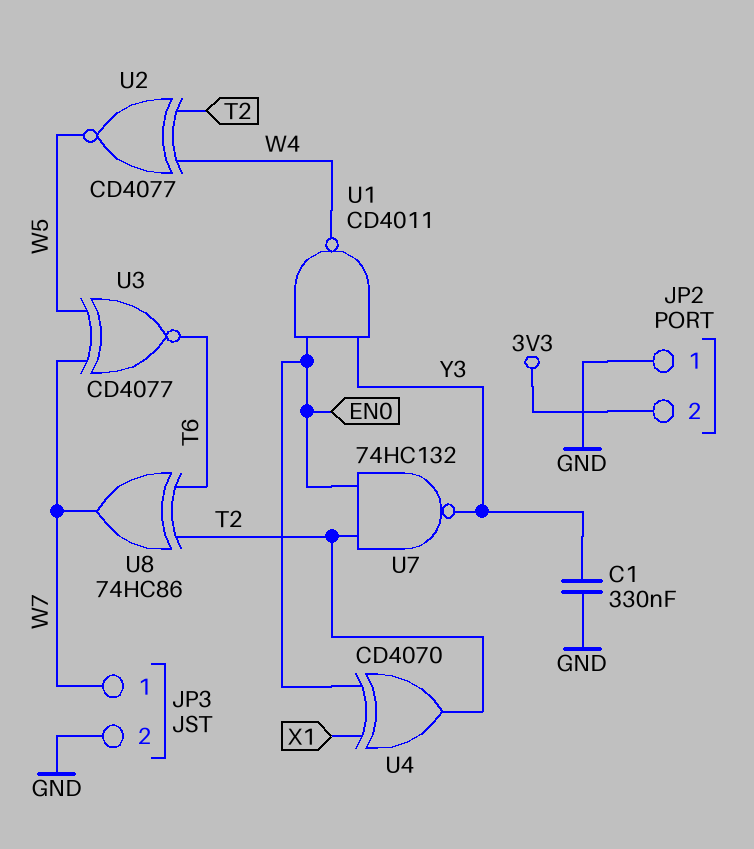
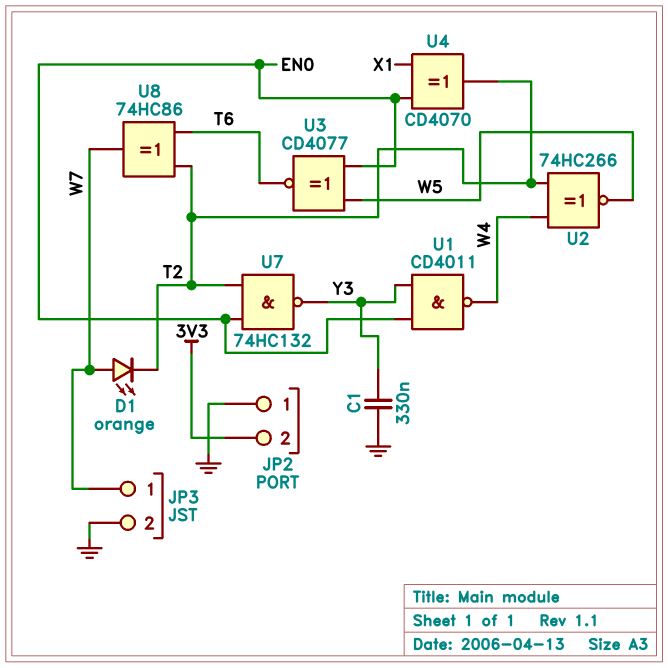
D1: none -> LED orange (A W7, K T2)
U2: XNOR CD4077 (in T2, in W4, out W5) -> XNOR 74HC266 (in T2, in W4, out W5)
U3: XNOR CD4077 (in W5, in W7, out T6) -> XNOR CD4077 (in EN0, in W5, out T6)

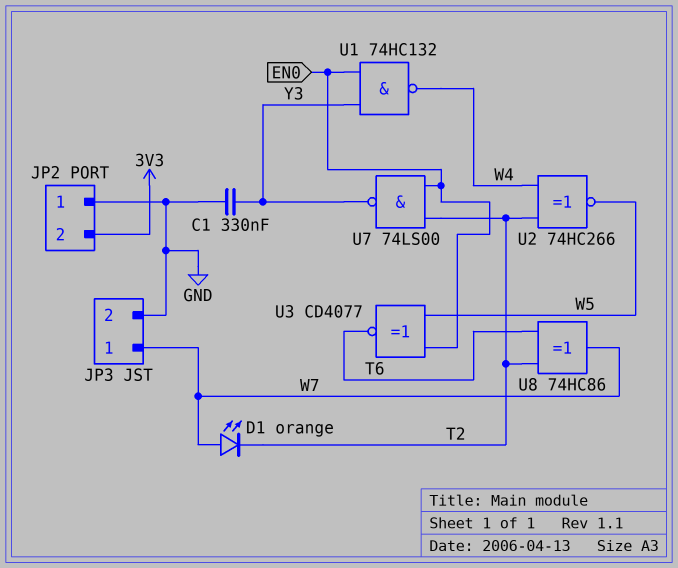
U1: NAND CD4011 (in EN0, in Y3, out W4) -> NAND 74HC132 (in EN0, in Y3, out W4)
U4: XOR CD4070 (in EN0, in X1, out T2) -> none
U7: NAND 74HC132 (in EN0, in T2, out Y3) -> NAND 74LS00 (in EN0, in T2, out Y3)

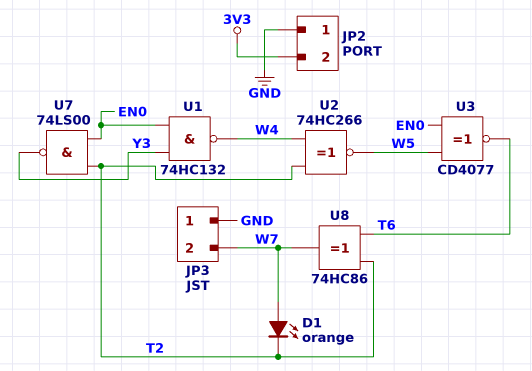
C1: 330nF (GND, Y3) -> none
JP3 pin 1: W7 -> GND
JP3 pin 2: GND -> W7

